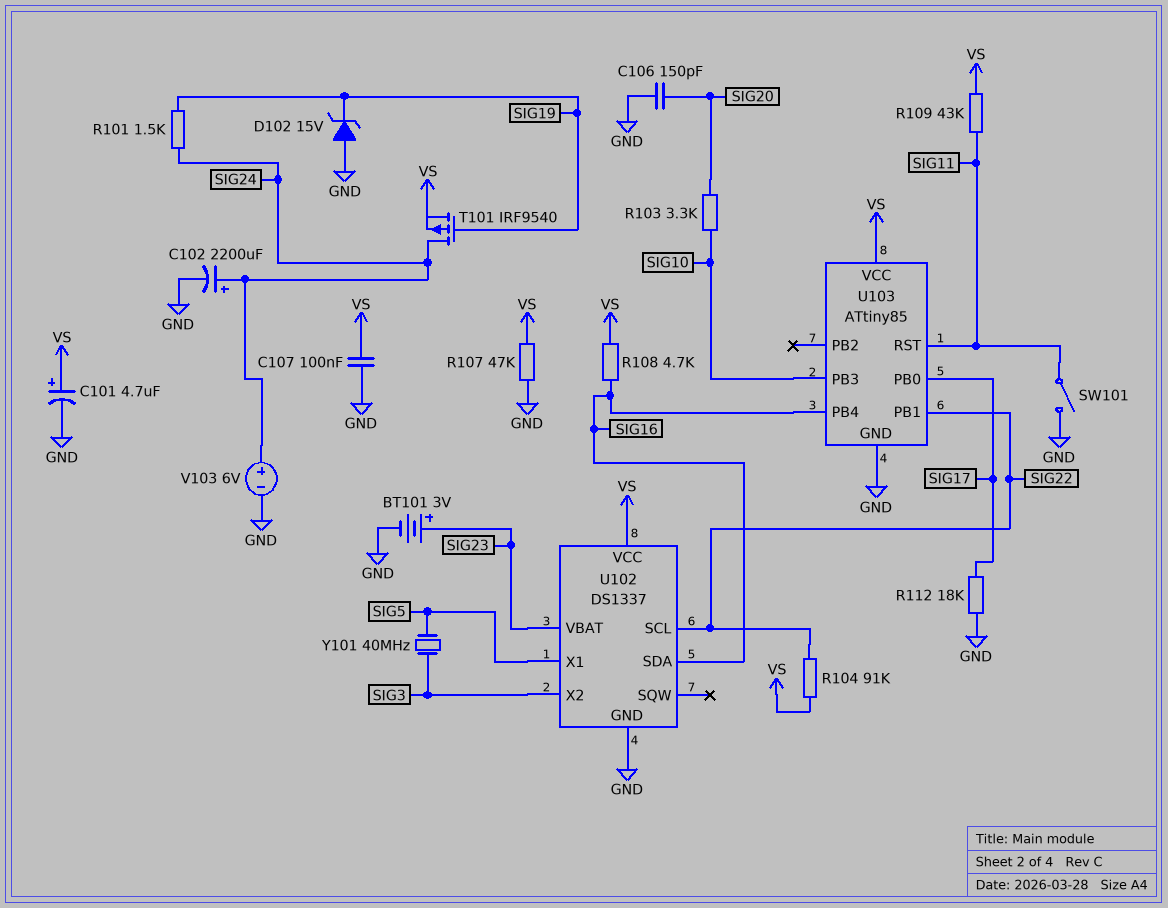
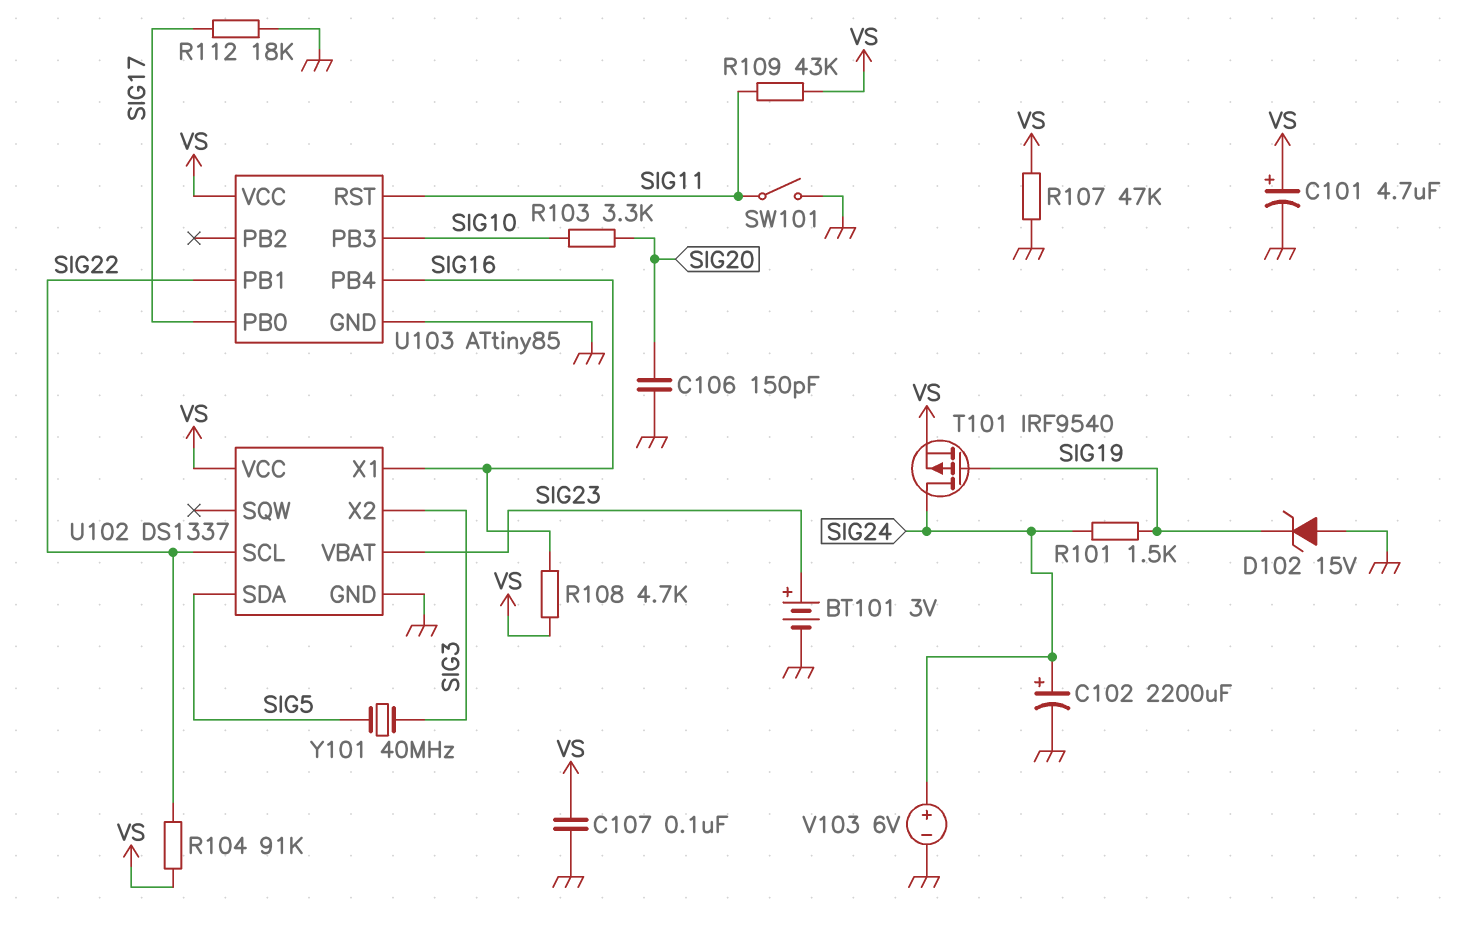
U102 pin SDA: SIG16 -> SIG5
U102 pin X1: SIG5 -> SIG16

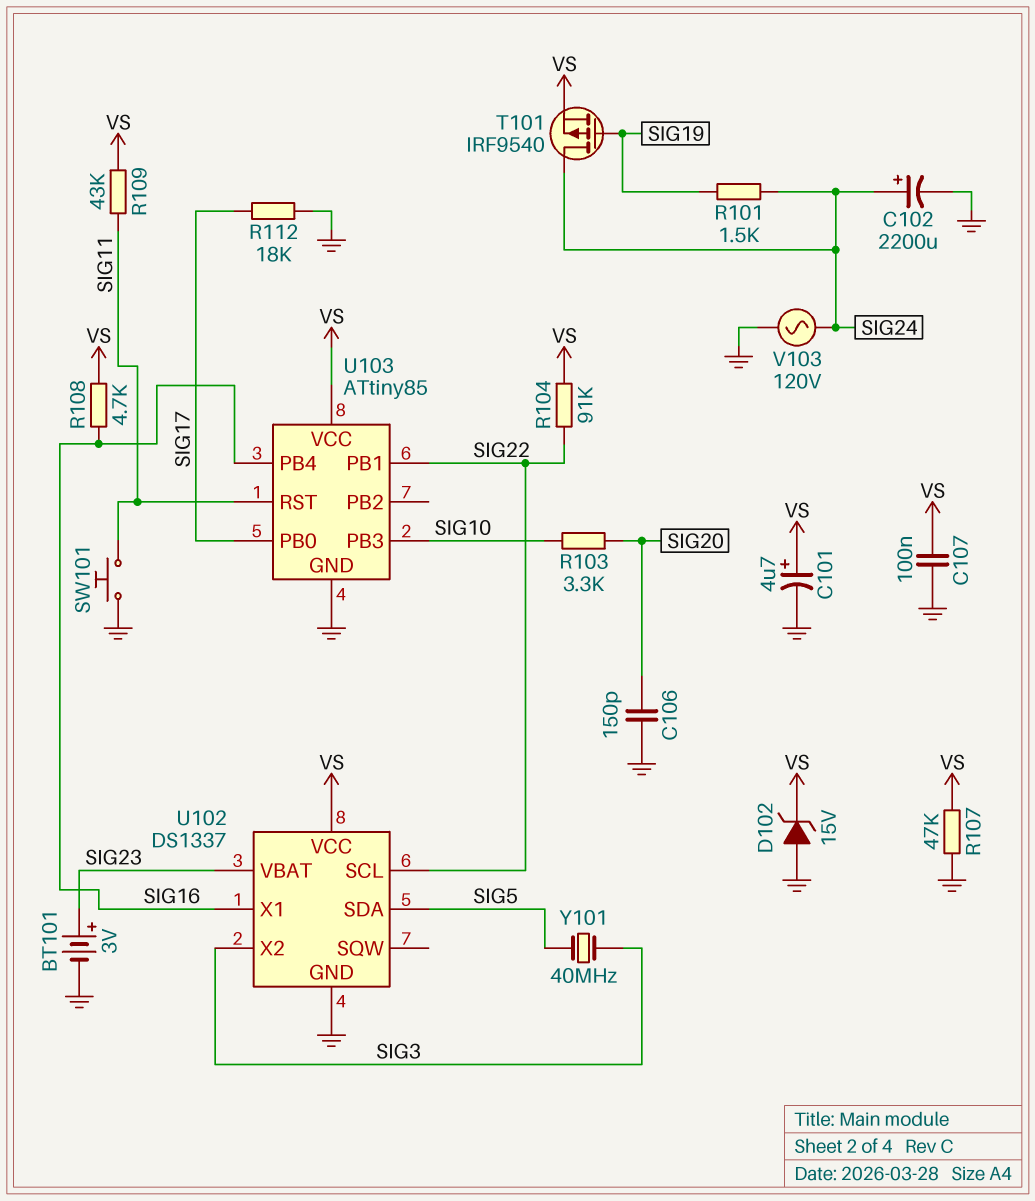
D102: zener 15V (A GND, K SIG19) -> zener 15V (A GND, K VS)
SW101: switch (GND, SIG11) -> button (GND, SIG11)
V103: 6V (plus SIG24, minus GND) -> AC 120V (GND, SIG24)

